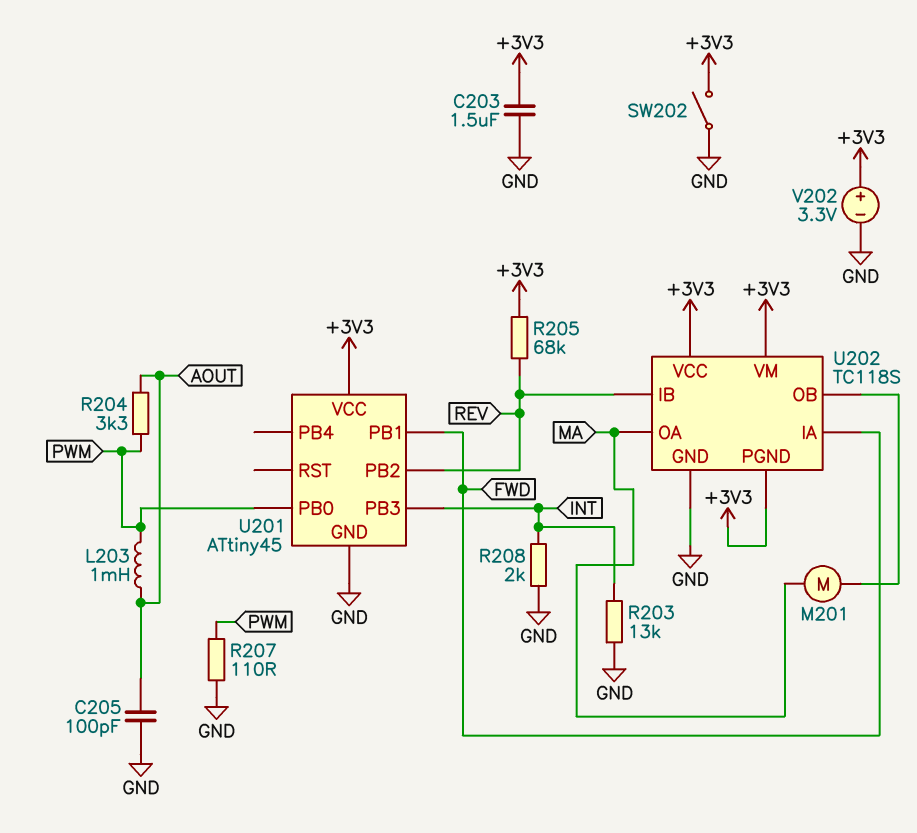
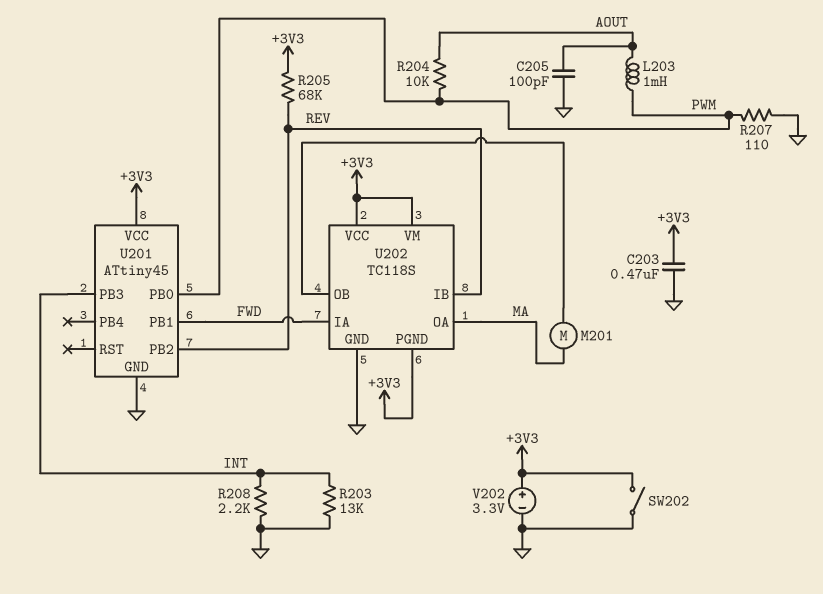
C203: 1.5uF (+3V3, GND) -> 470nF (+3V3, GND)
R204: 3.3k (AOUT, PWM) -> 10k (AOUT, PWM)
R208: 2k (GND, INT) -> 2.2k (GND, INT)

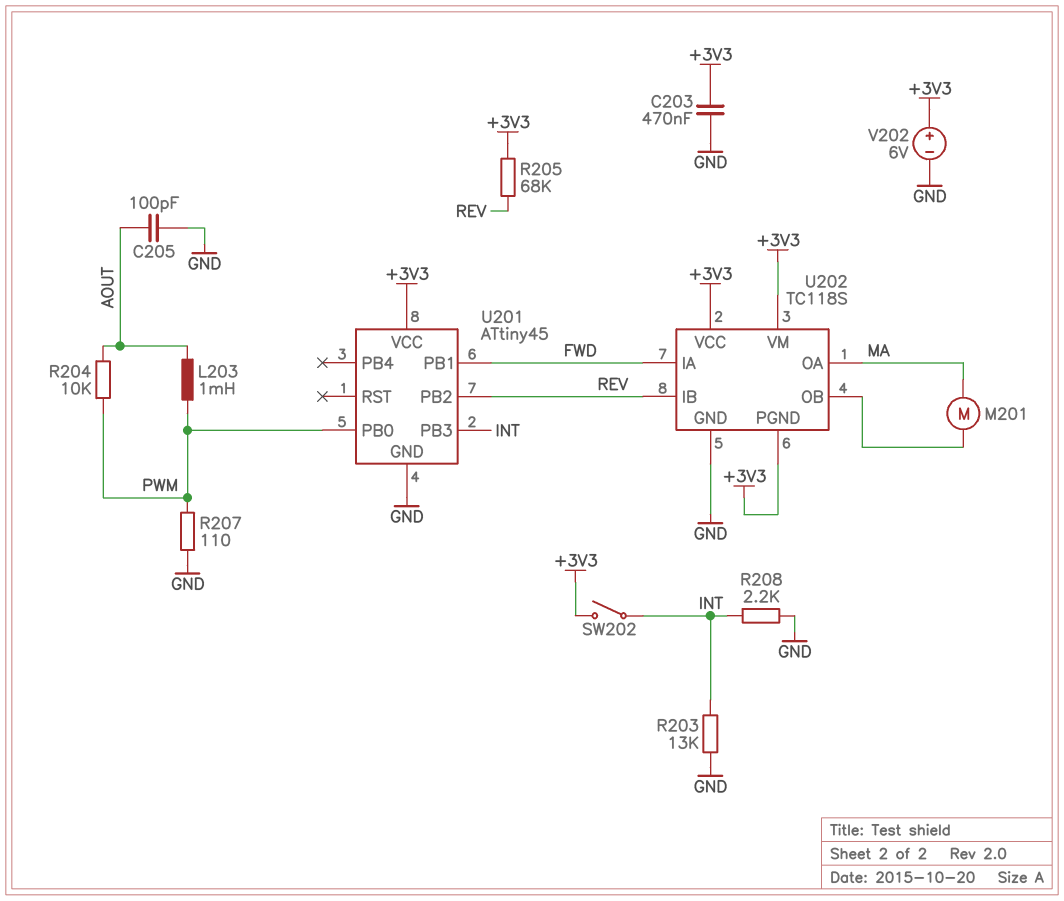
SW202: switch (+3V3, GND) -> switch (+3V3, INT)
V202: 3.3V (plus +3V3, minus GND) -> 6V (plus +3V3, minus GND)

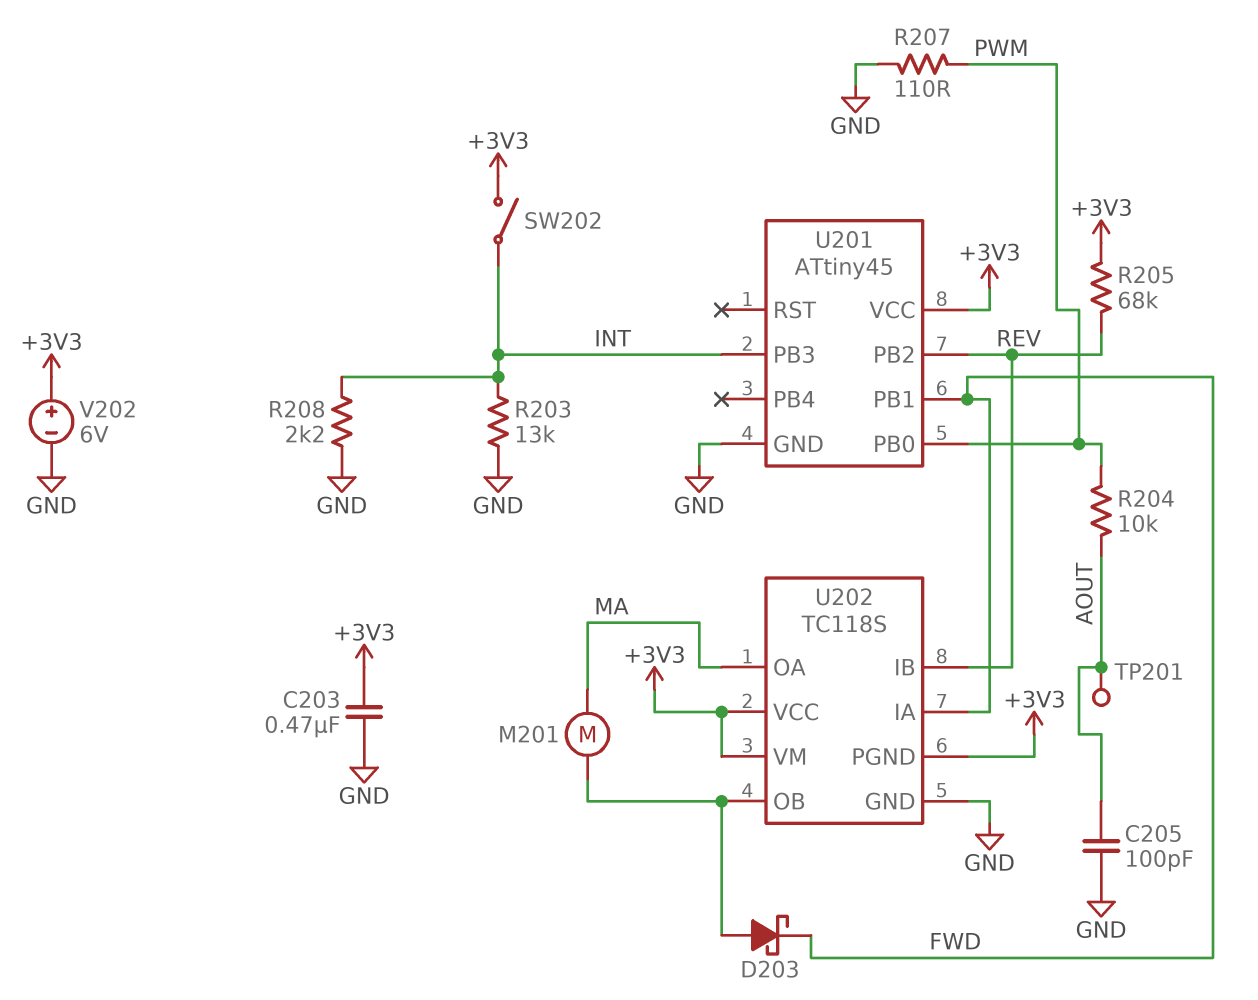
D203: none -> schottky (A U202/OB, K FWD)
L203: 1mH (AOUT, PWM) -> none
TP201: none -> test point (AOUT)

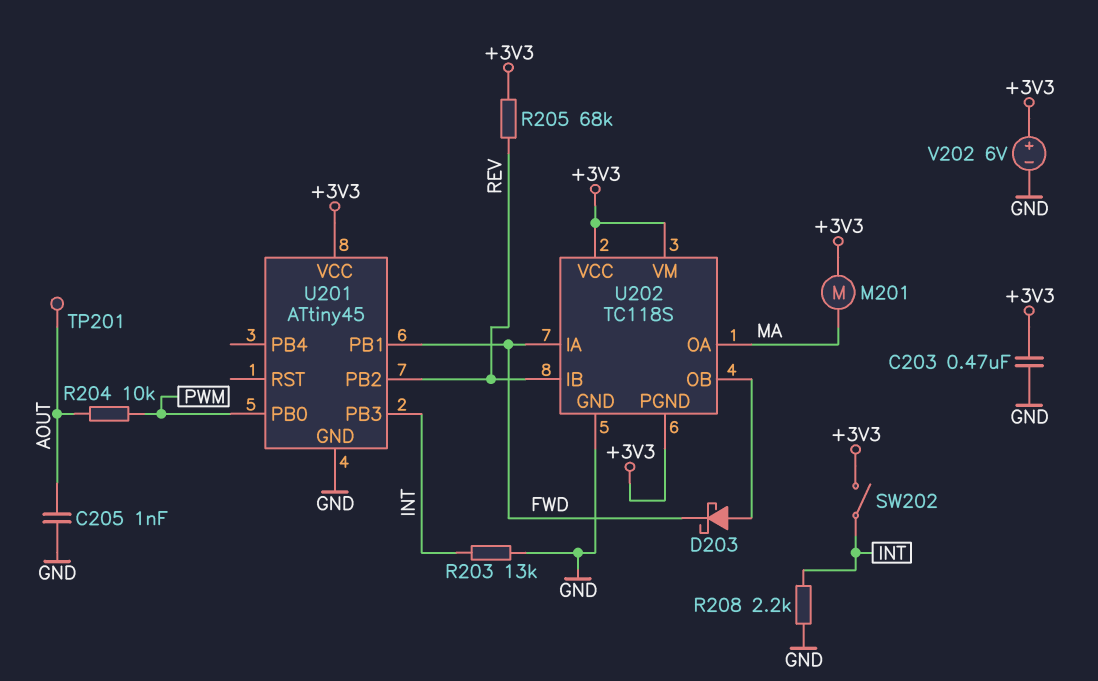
C205: 100pF (AOUT, GND) -> 1nF (AOUT, GND)
M201: motor (MA, U202/OB) -> motor (+3V3, MA)
R207: 110 (GND, PWM) -> none

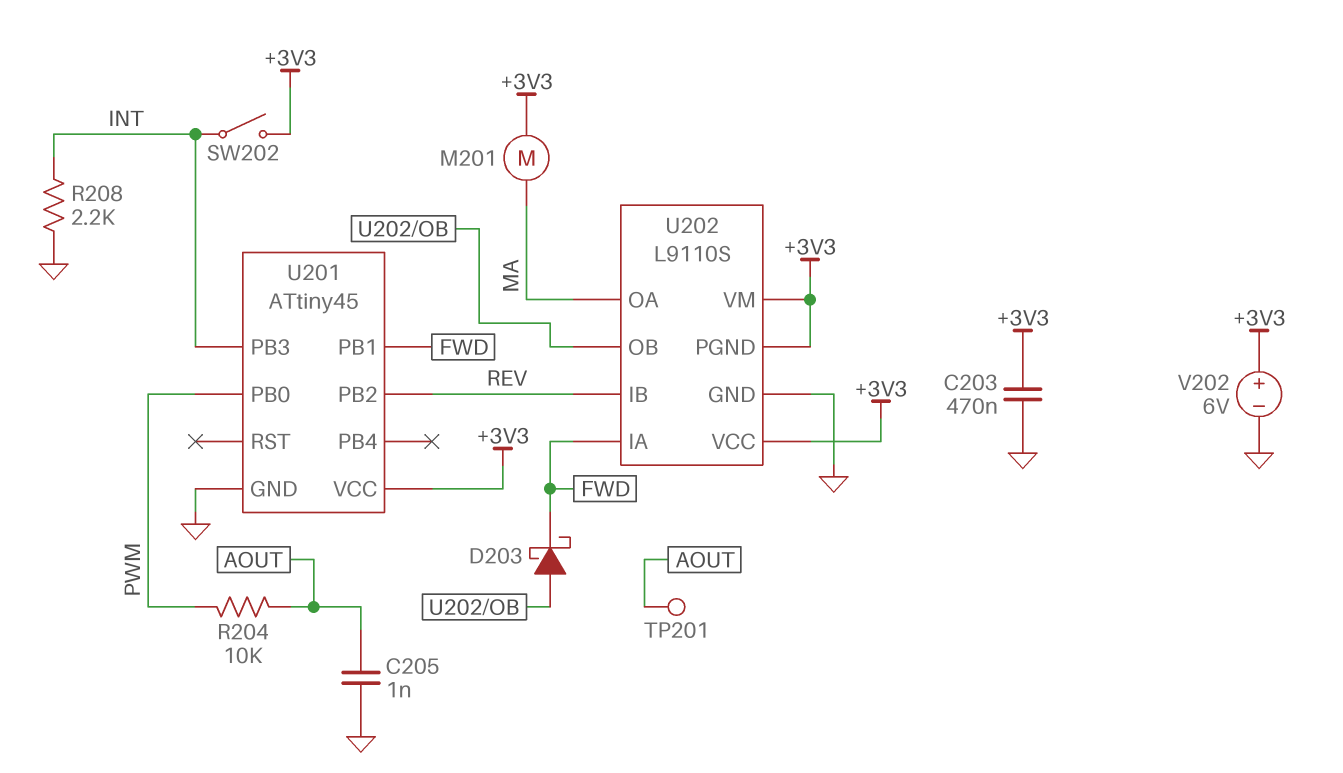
R203: 13k (GND, INT) -> none
R205: 68k (+3V3, REV) -> none
U202: TC118S -> L9110S

